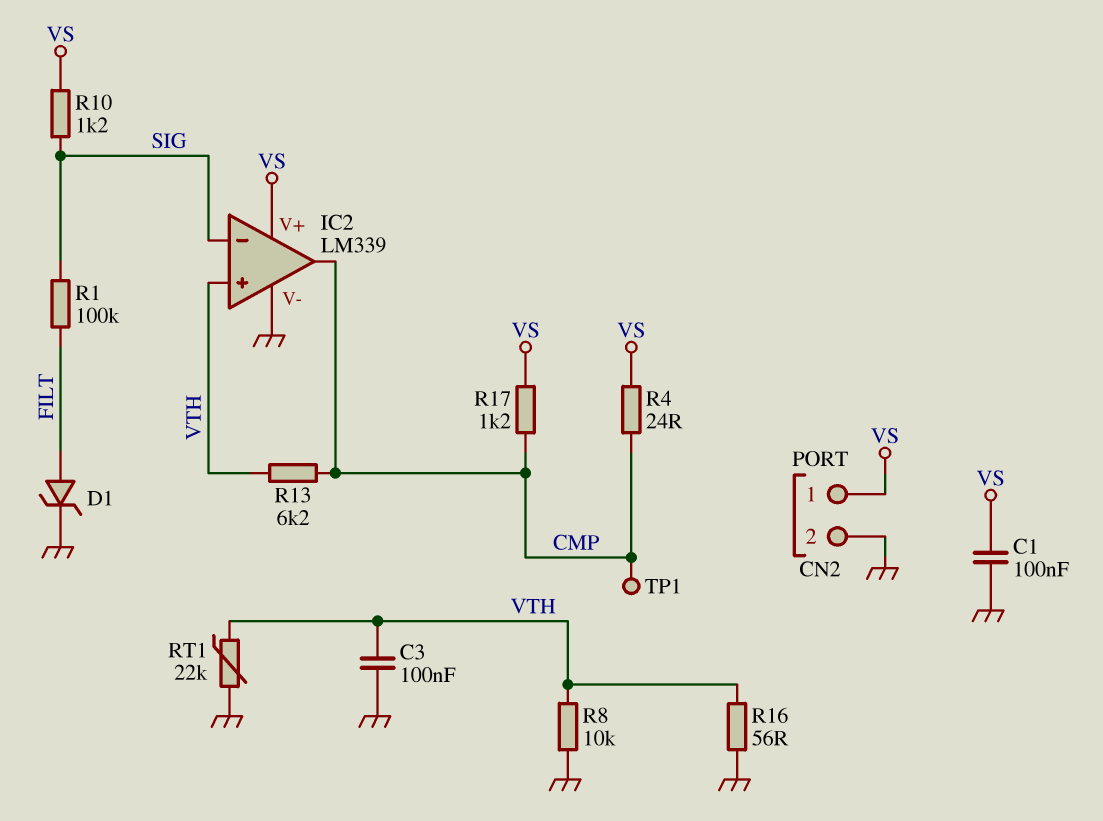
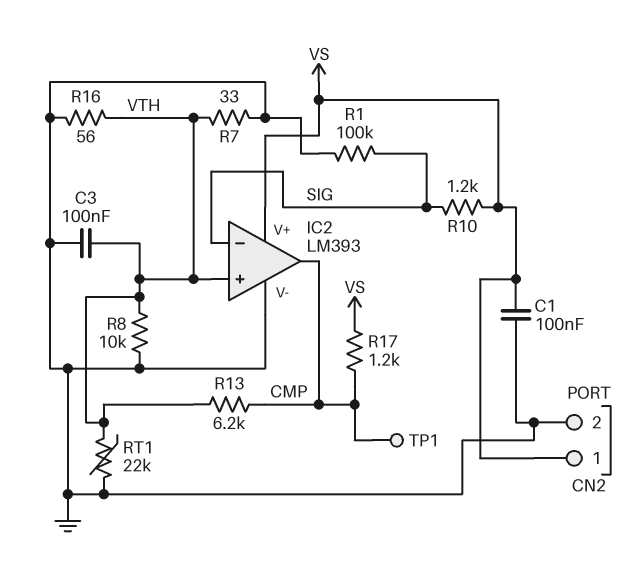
D1: zener (A FILT, K GND) -> none
IC2: LM339 -> LM393
R1: 100k (FILT, SIG) -> 100k (GND, SIG)
R4: 24 (CMP, VS) -> none
R7: none -> 33 (GND, VTH)

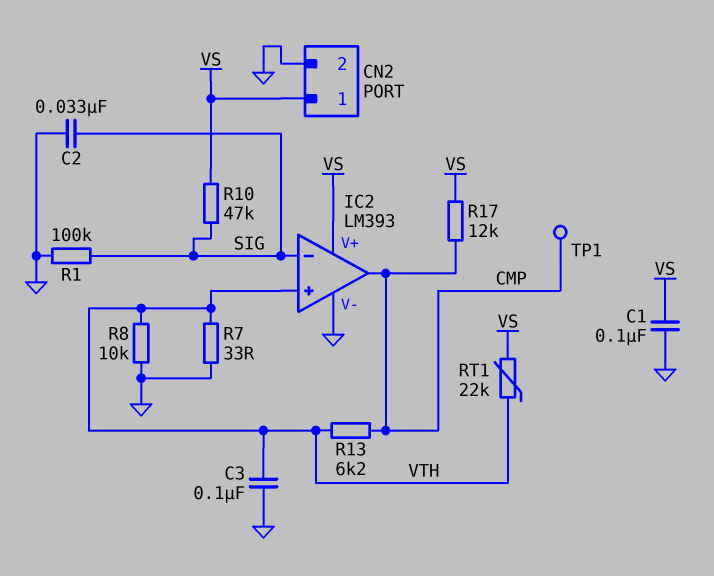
C2: none -> 33nF (GND, SIG)
R10: 1.2k (SIG, VS) -> 47k (SIG, VS)
R16: 56 (GND, VTH) -> none
R17: 1.2k (CMP, VS) -> 12k (CMP, VS)
RT1: 22k (GND, VTH) -> 22k (VS, VTH)

